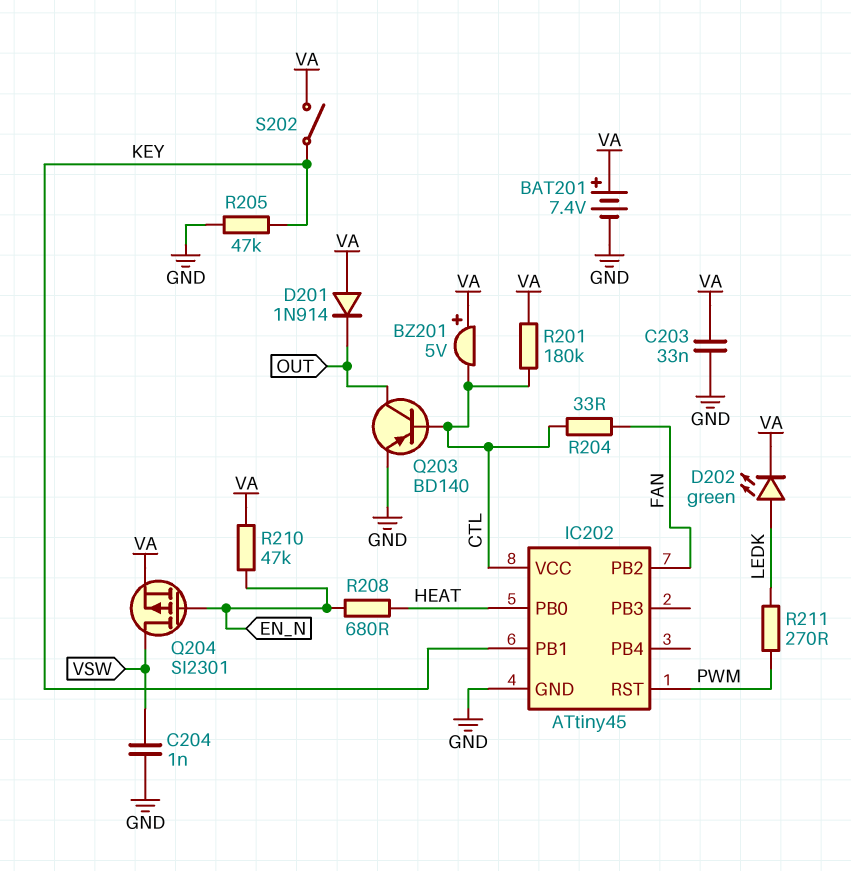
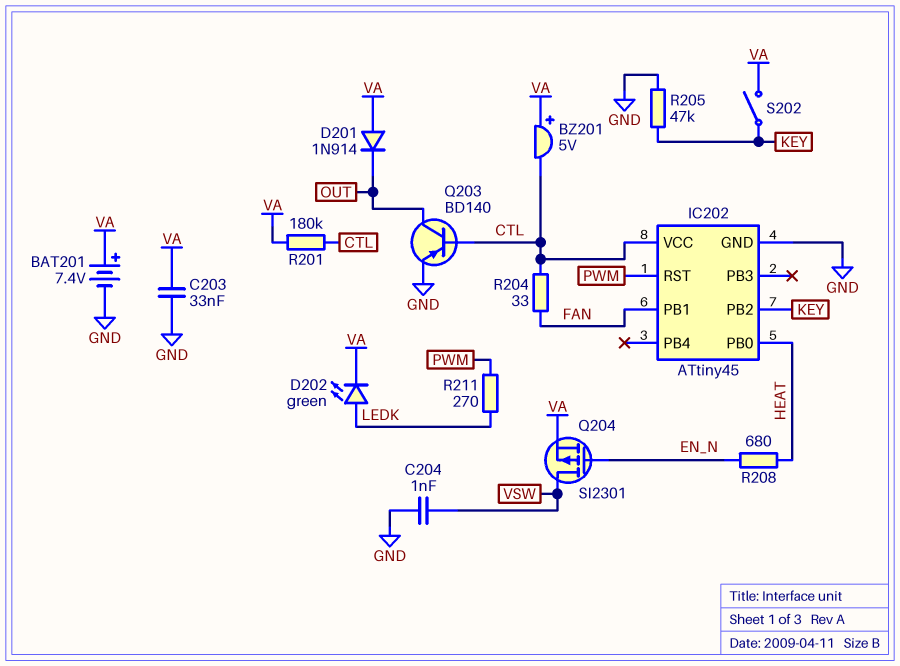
IC202 pin PB1: KEY -> FAN
IC202 pin PB2: FAN -> KEY
R210: 47k (EN_N, VA) -> none

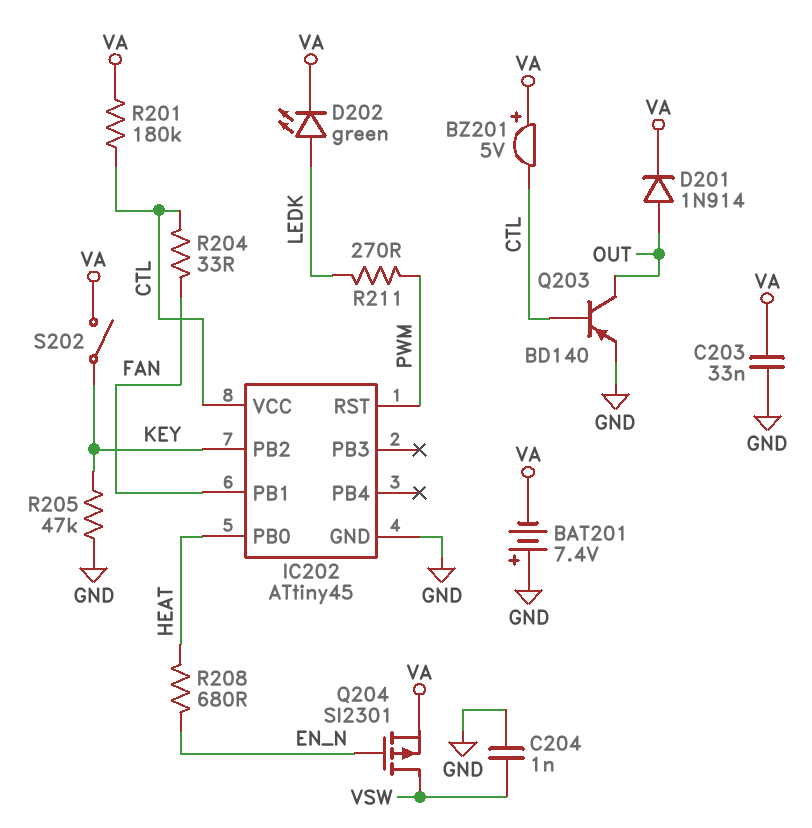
BAT201: 7.4V (plus VA, minus GND) -> 7.4V (plus GND, minus VA)
D201: diode 1N914 (A VA, K OUT) -> diode 1N914 (A OUT, K VA)

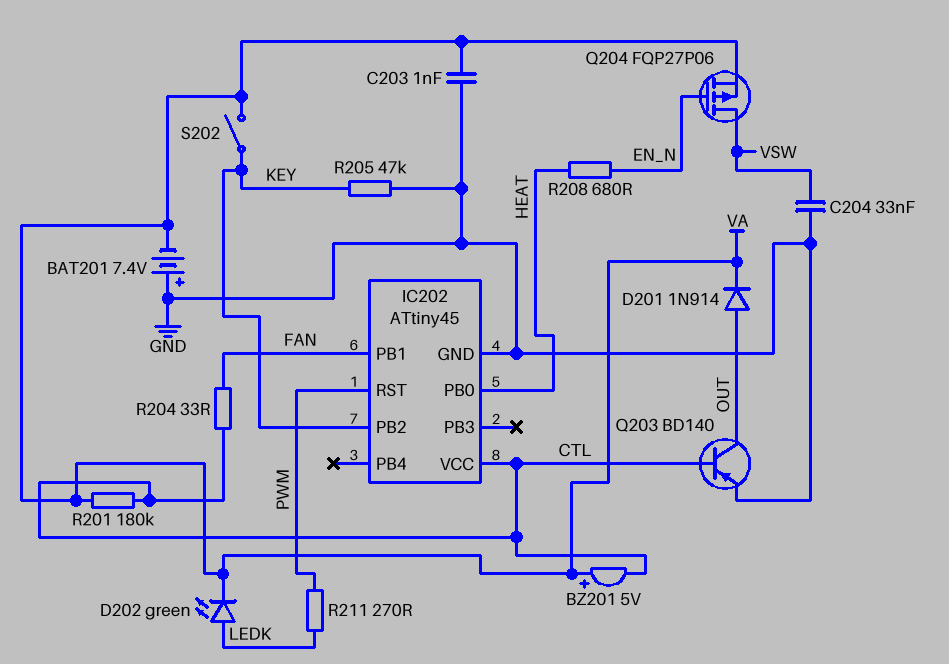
C203: 33nF (GND, VA) -> 1nF (GND, VA)
C204: 1nF (GND, VSW) -> 33nF (GND, VSW)
Q204: PMOS SI2301 (G EN_N, D VSW, S VA) -> PMOS FQP27P06 (G EN_N, D VSW, S VA)

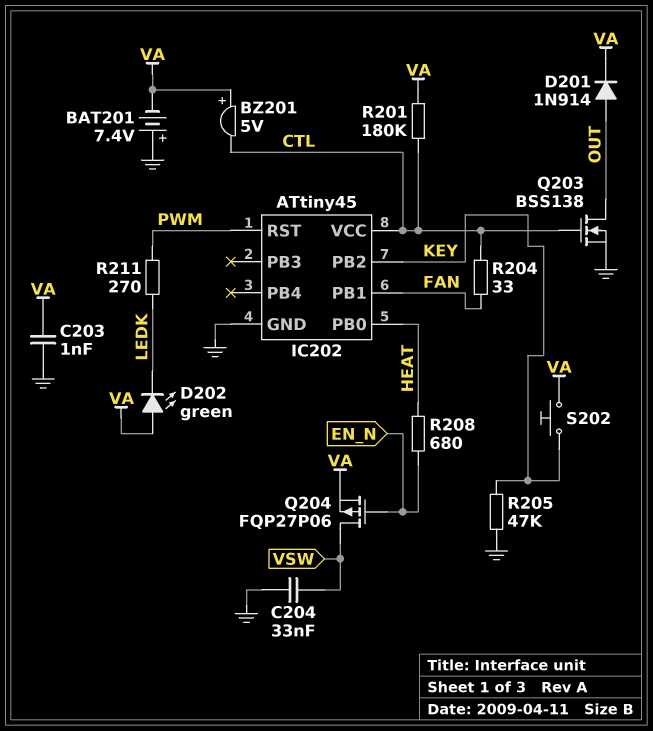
D202: LED green (A LEDK, K VA) -> LED green (A VA, K LEDK)
Q203: PNP BD140 (B CTL, C OUT, E GND) -> NMOS BSS138 (G CTL, D OUT, S GND)
S202: switch (KEY, VA) -> button (KEY, VA)

